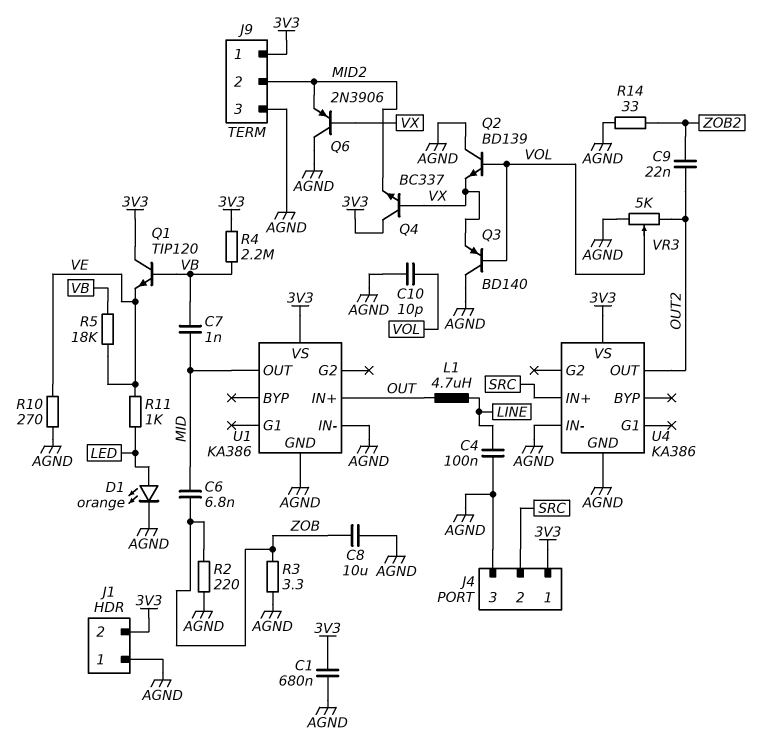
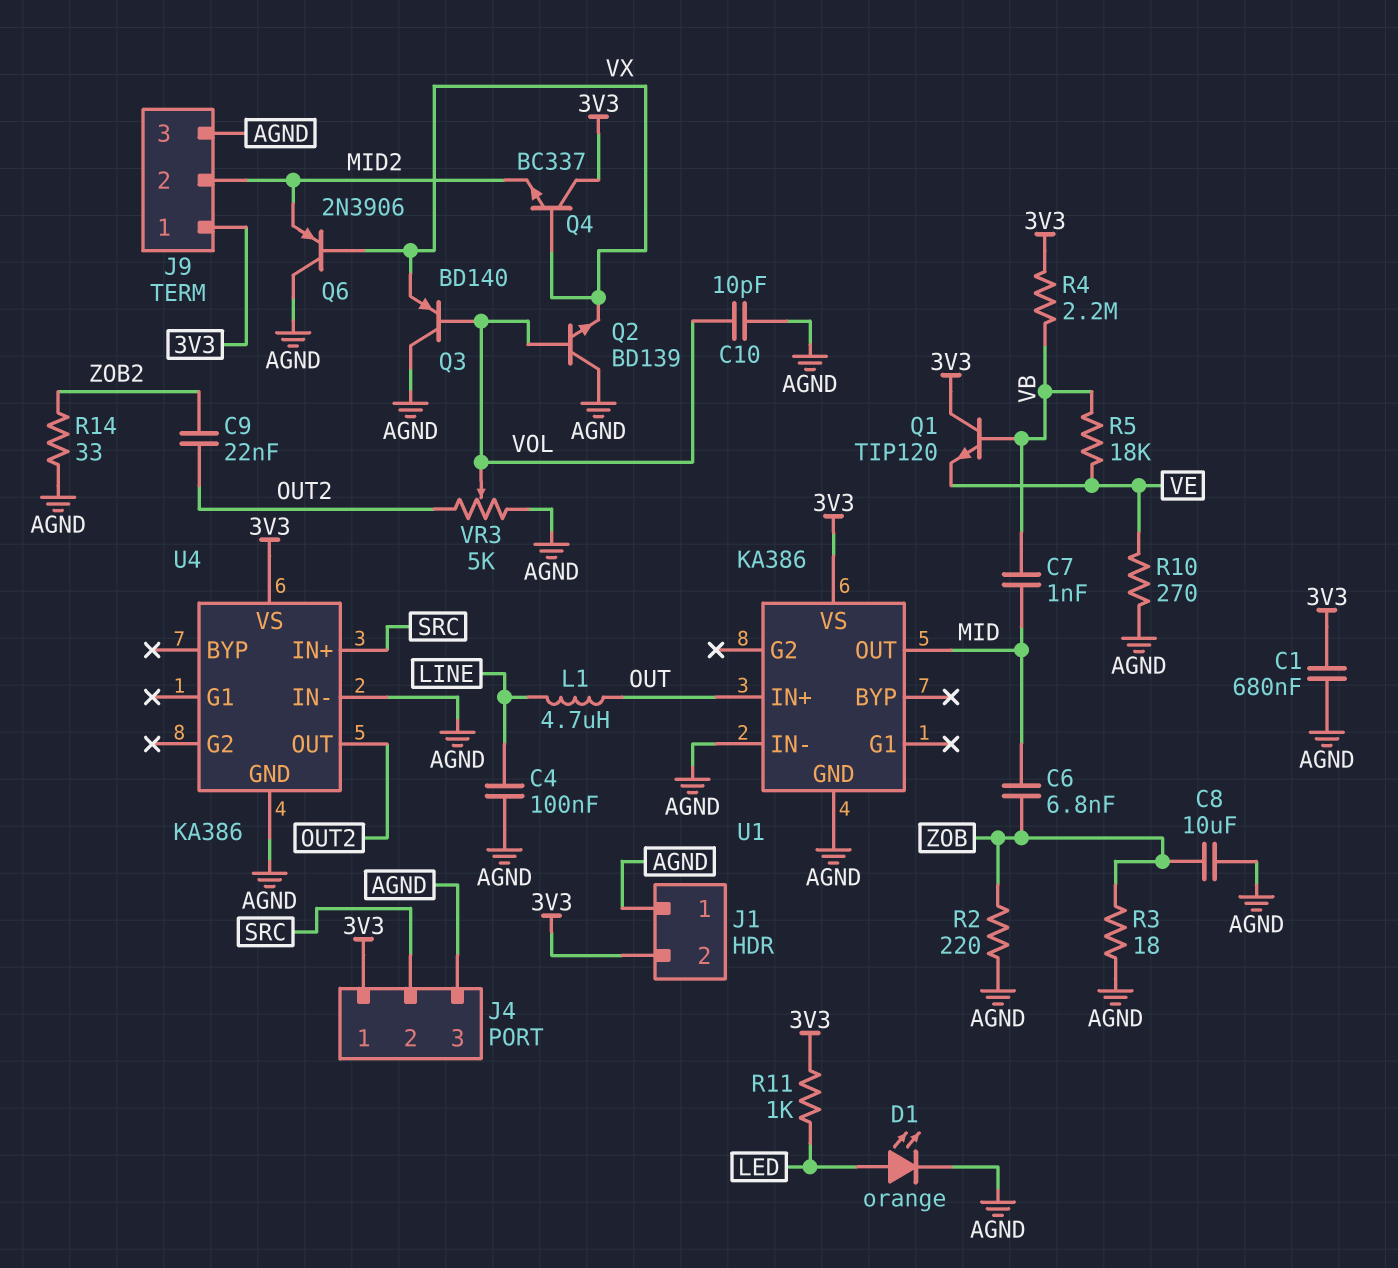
R3: 3.3 (AGND, ZOB) -> 18 (AGND, ZOB)
R11: 1k (LED, VE) -> 1k (3V3, LED)

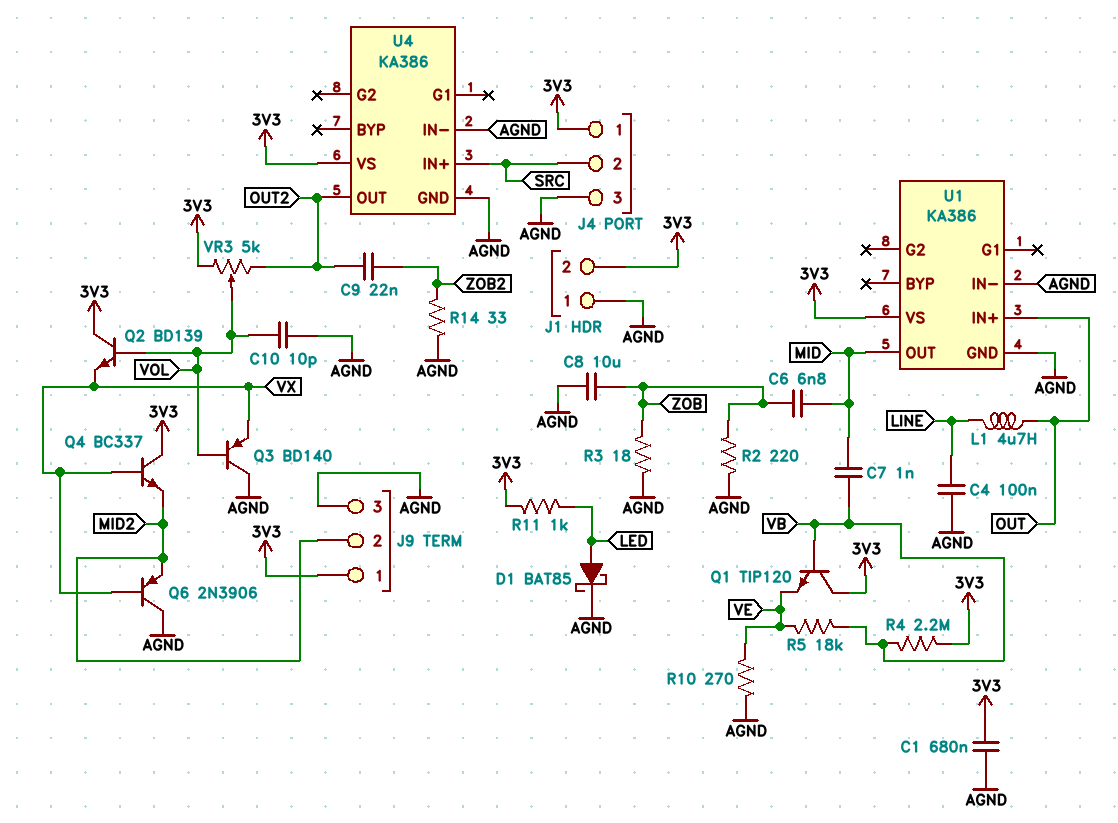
D1: LED orange (A LED, K AGND) -> schottky BAT85 (A LED, K AGND)
Q2: NPN BD139 (B VOL, C AGND, E VX) -> NPN BD139 (B VOL, C 3V3, E VX)
VR3: 5k (AGND, OUT2, wiper VOL) -> 5k (3V3, OUT2, wiper VOL)

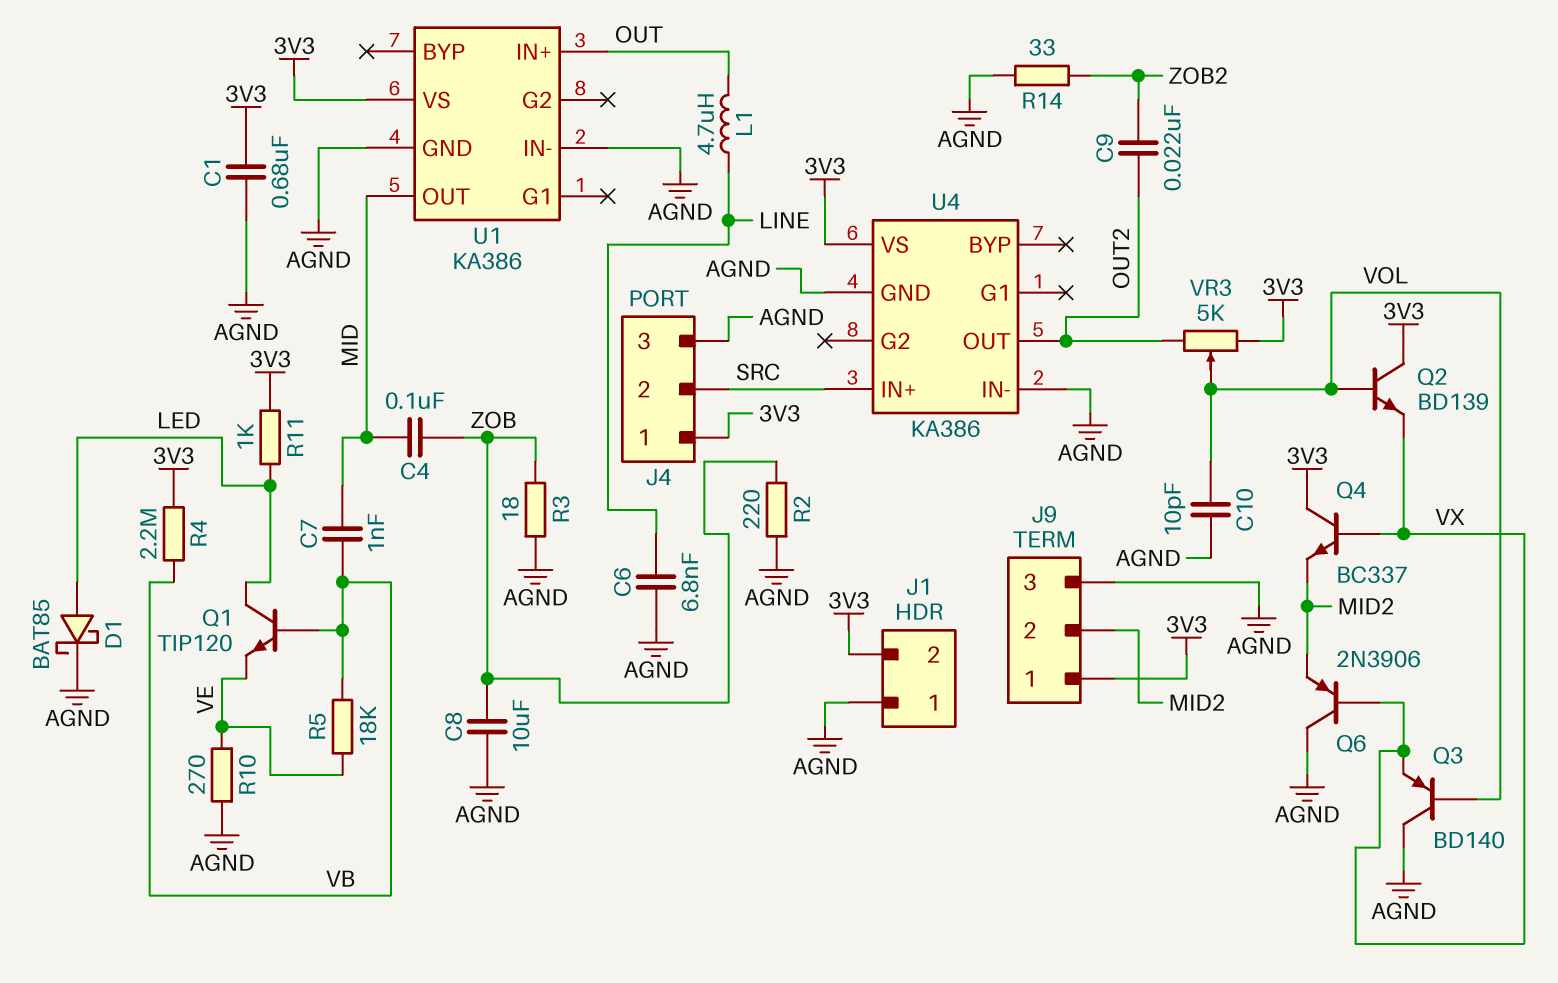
C4: 100nF (AGND, LINE) -> 100nF (MID, ZOB)
C6: 6.8nF (MID, ZOB) -> 6.8nF (AGND, LINE)
Q1: NPN TIP120 (B VB, C 3V3, E VE) -> NPN TIP120 (B VB, C LED, E VE)

